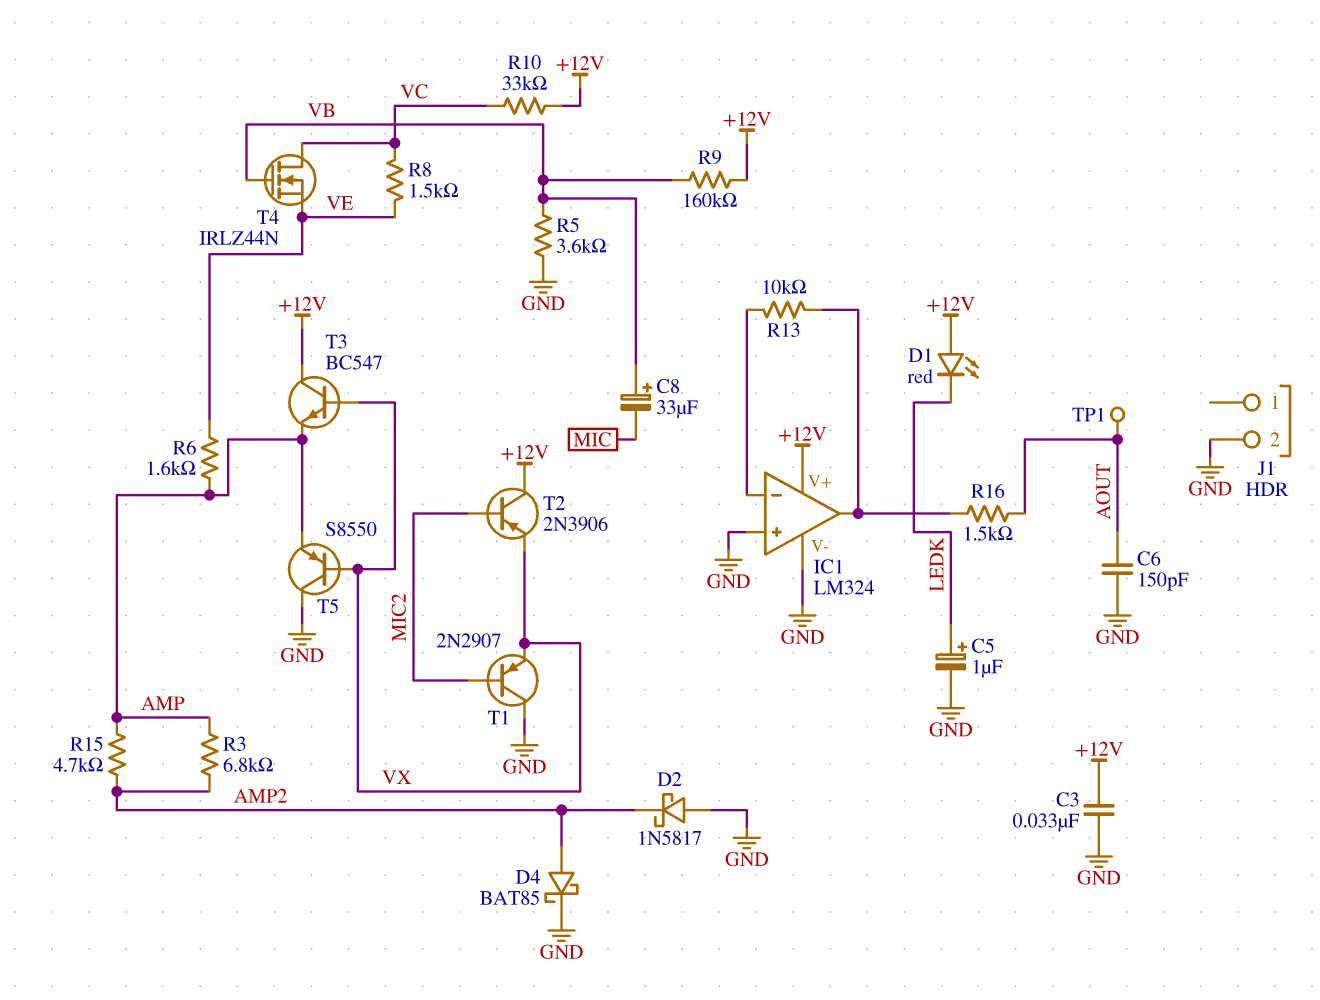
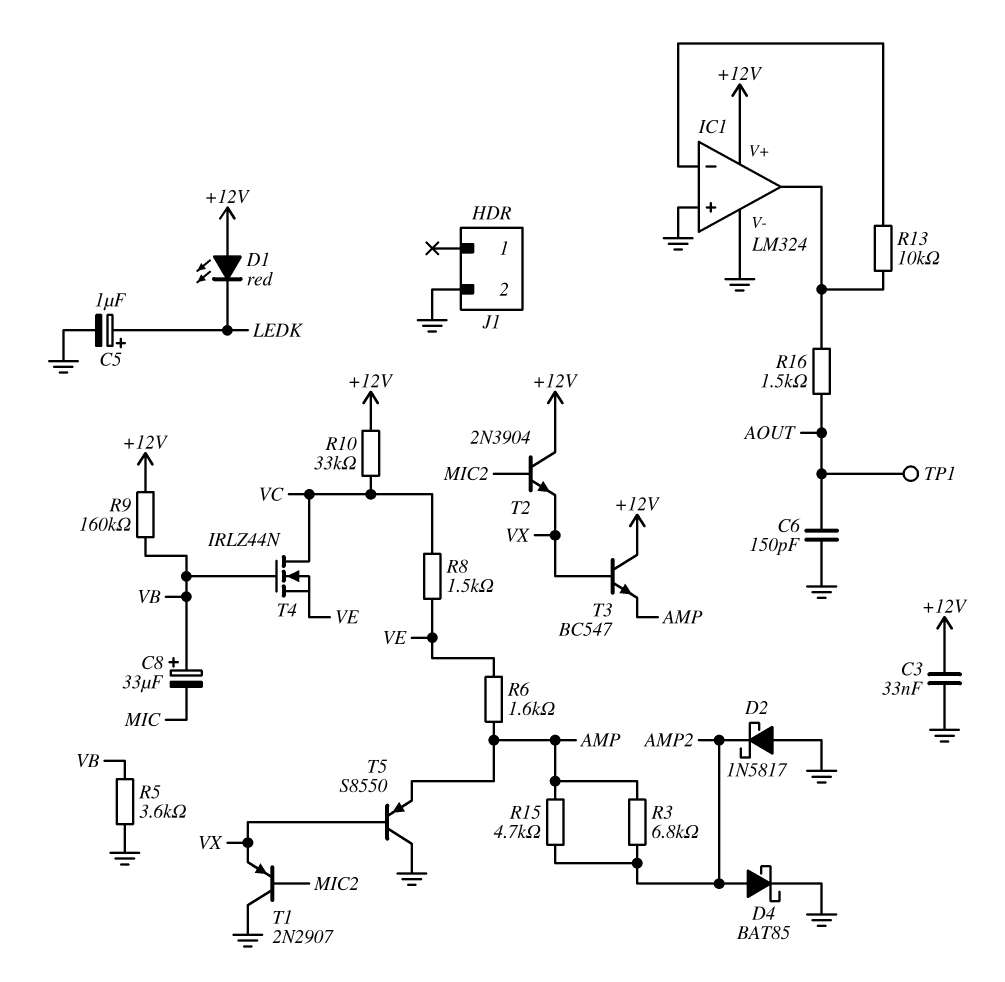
T2: PNP 2N3906 (B MIC2, C +12V, E VX) -> NPN 2N3904 (B MIC2, C +12V, E VX)

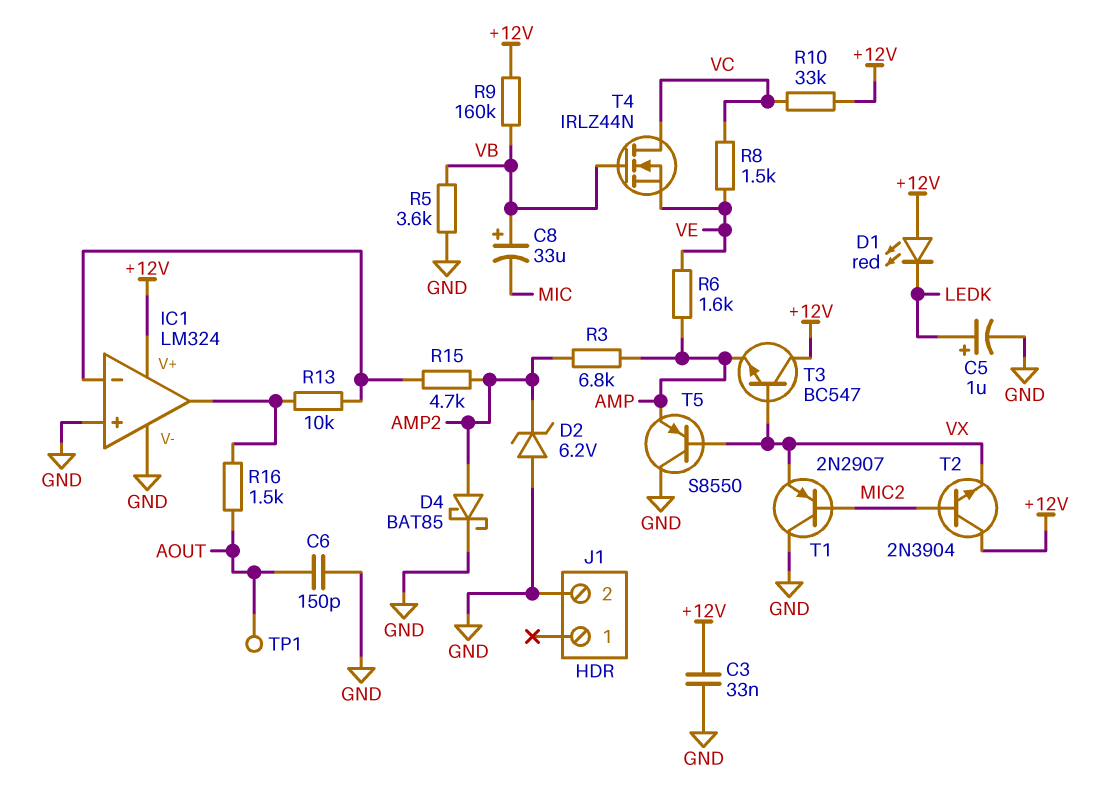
D2: schottky 1N5817 (A GND, K AMP2) -> zener 6.2V (A GND, K AMP2)
R15: 4.7k (AMP, AMP2) -> 4.7k (AMP2, IC1/in-)

